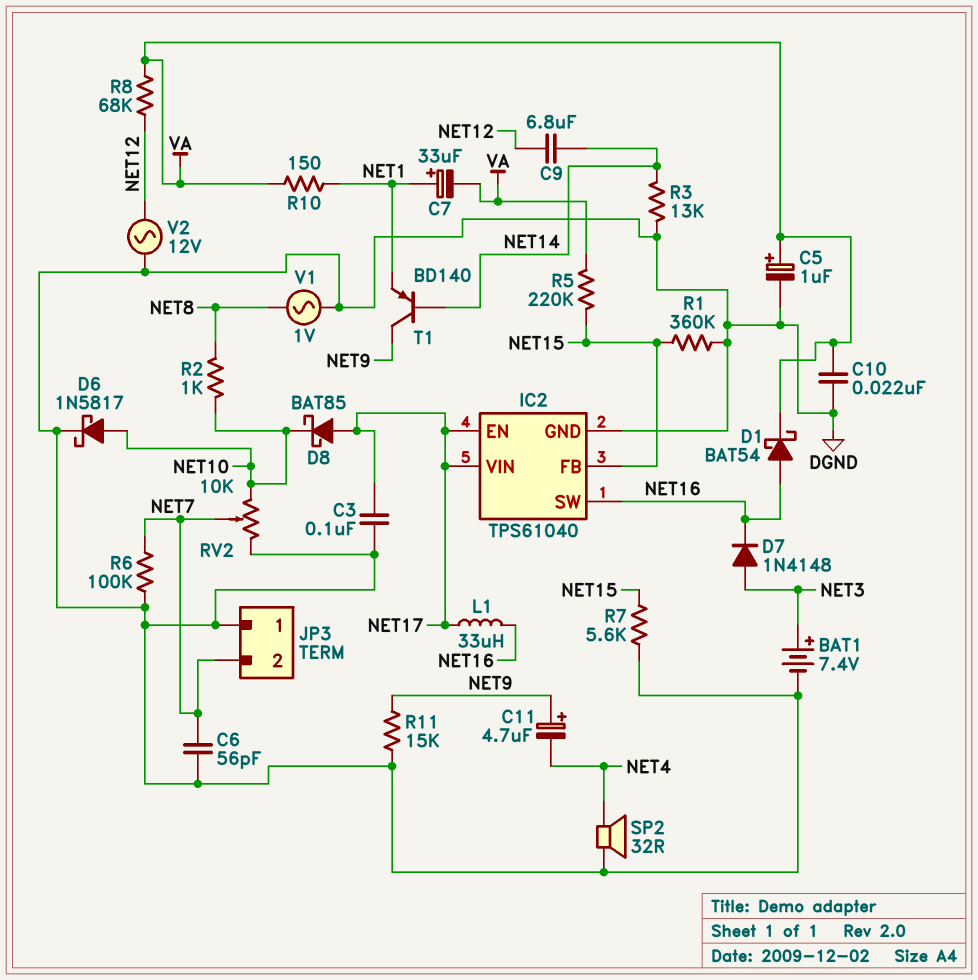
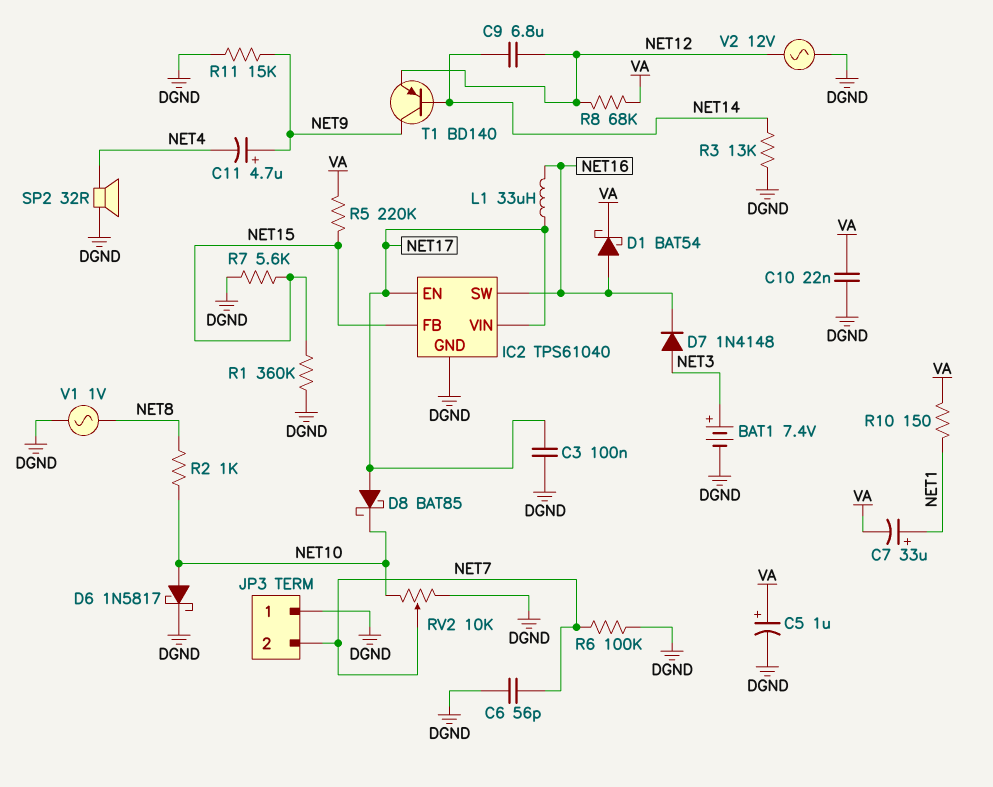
T1: PNP BD140 (B NET14, C NET9, E NET1) -> PNP BD140 (B NET14, C NET9, E NET12)

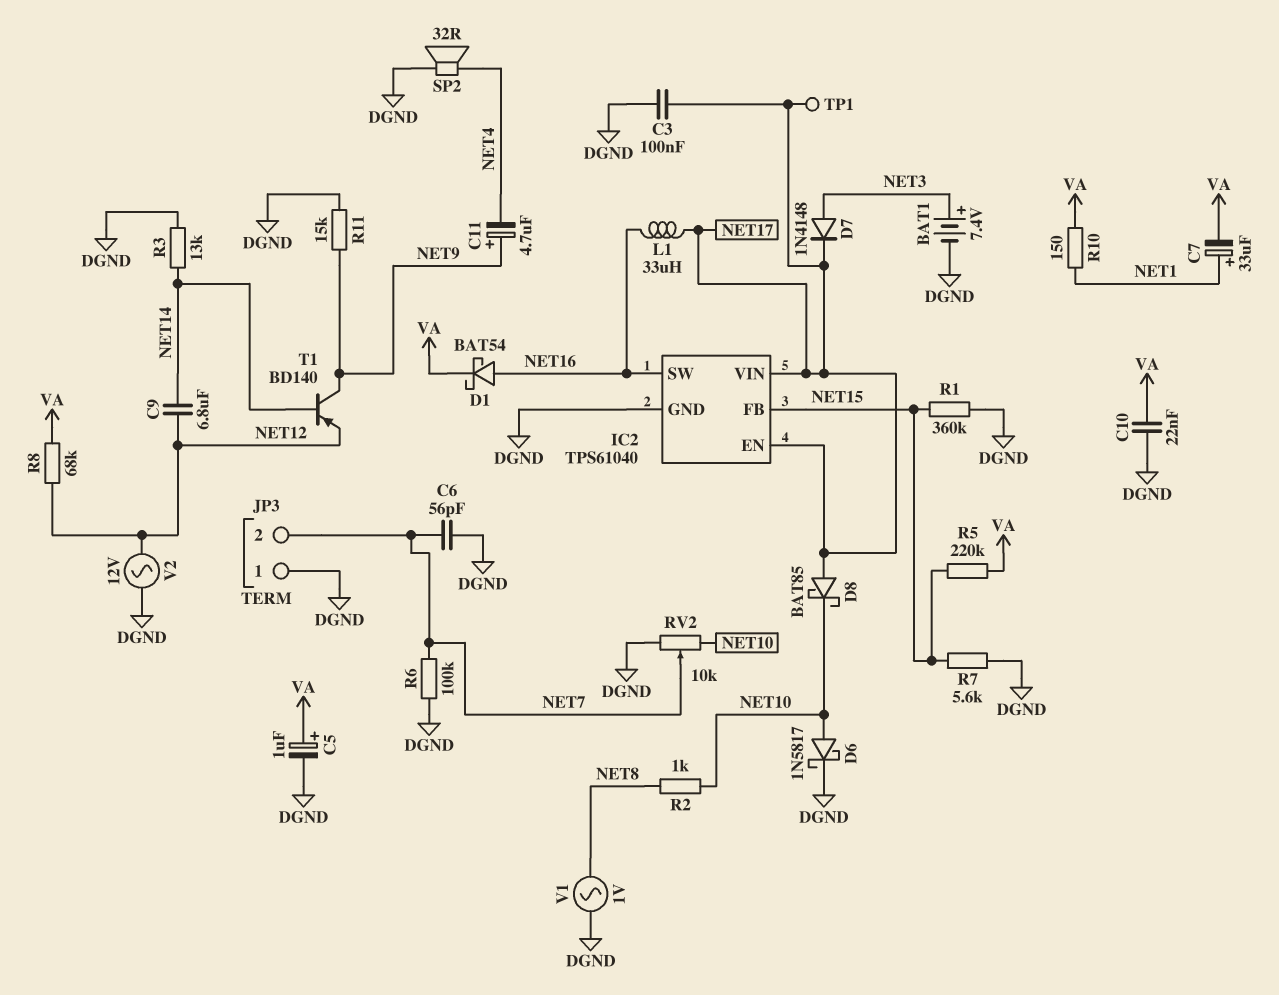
D7: diode 1N4148 (A NET3, K NET16) -> diode 1N4148 (A NET3, K NET17)
TP1: none -> test point (NET17)

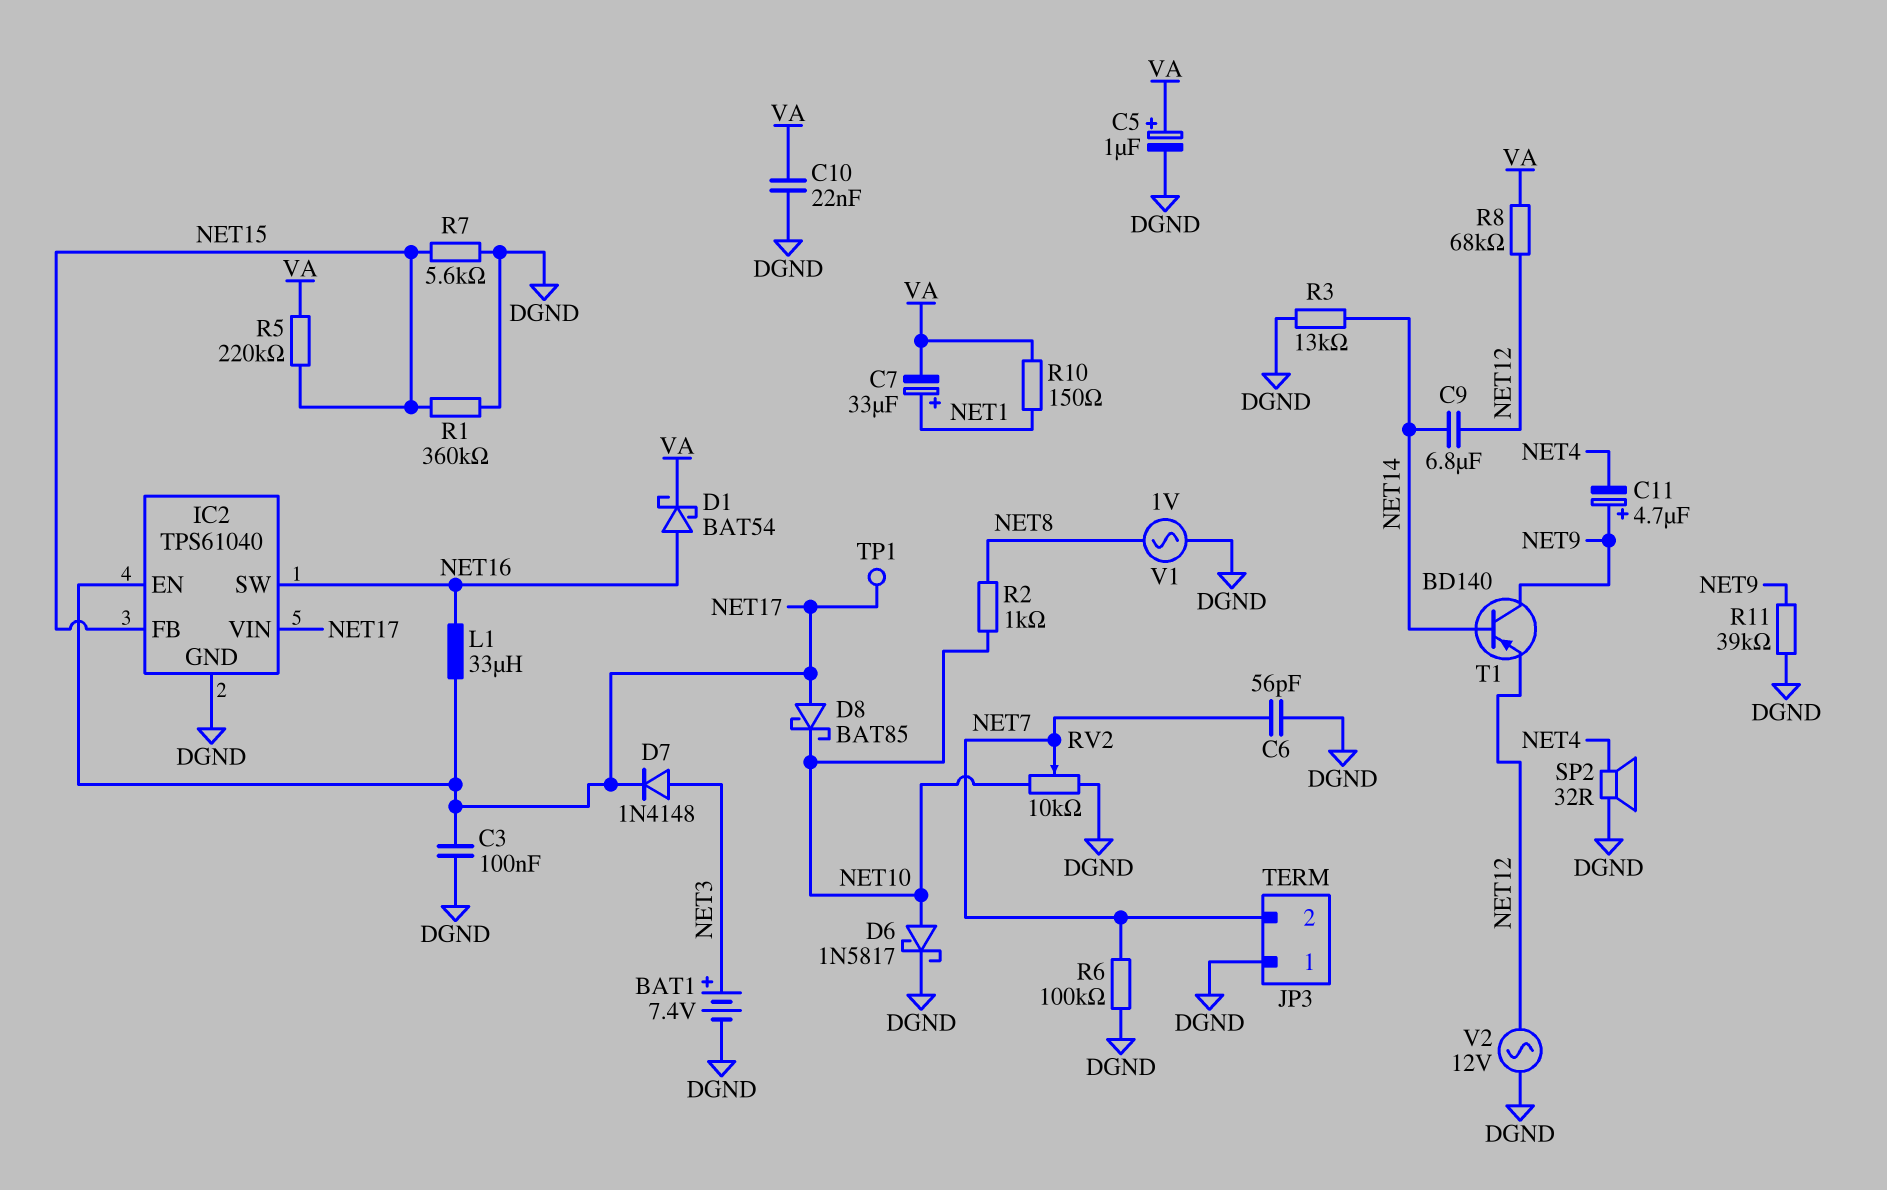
R11: 15k (DGND, NET9) -> 39k (DGND, NET9)

